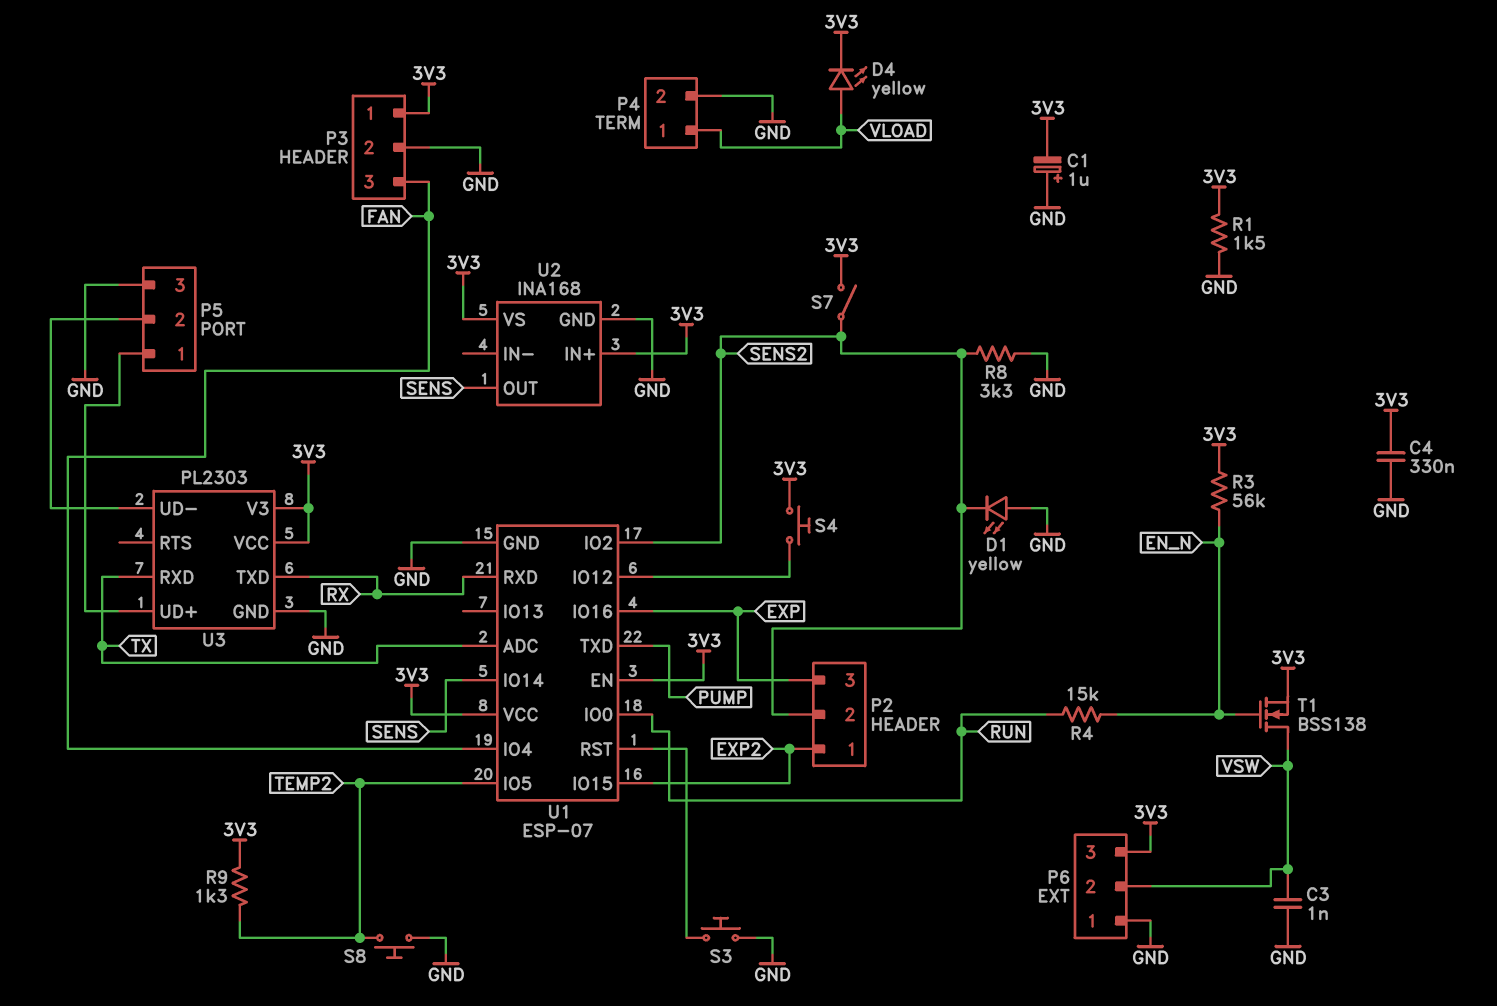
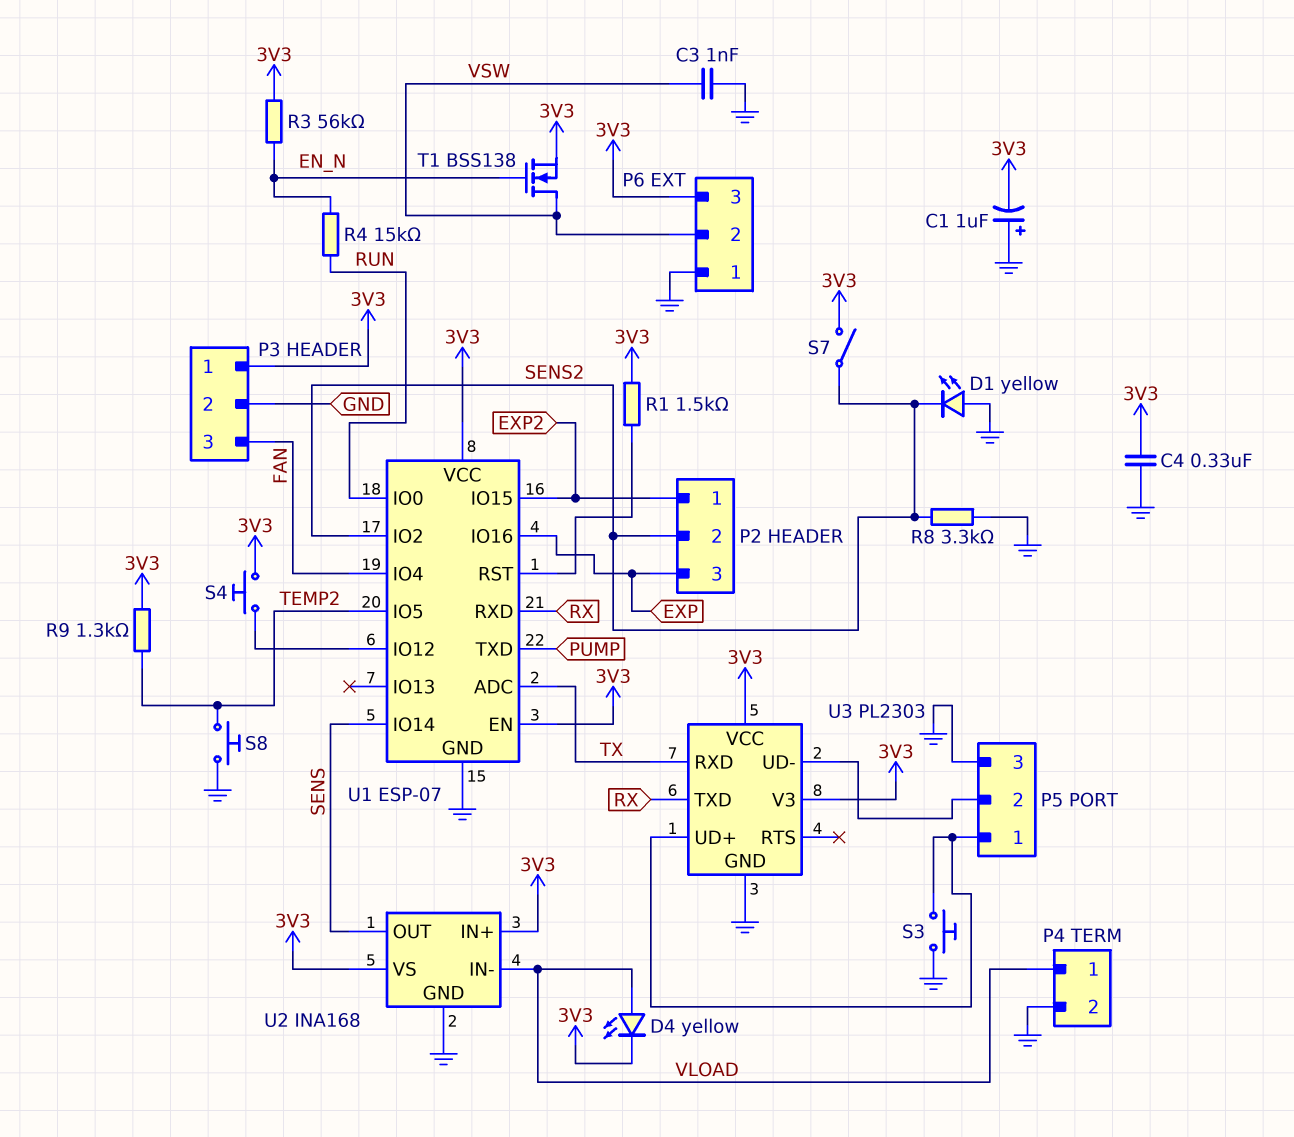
R1: 1.5k (3V3, GND) -> 1.5k (3V3, U1/RST)
S3: button (GND, U1/RST) -> button (GND, P5/1)
U2 pin IN-: none -> VLOAD

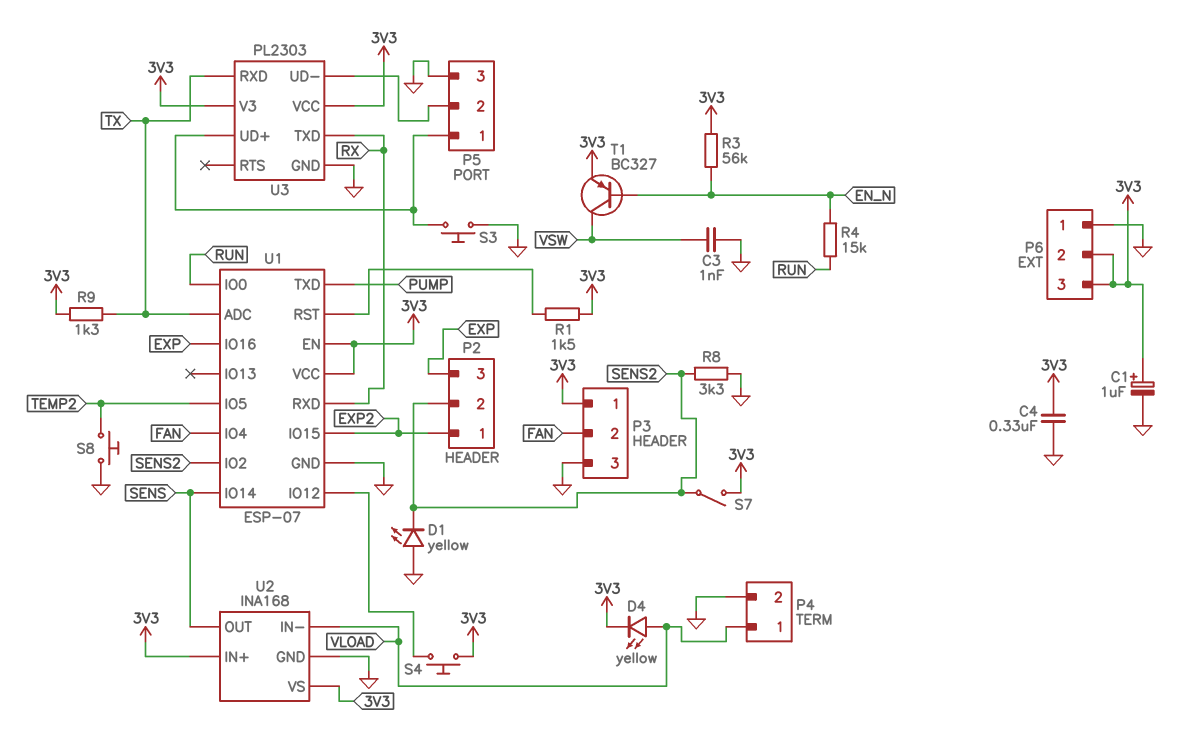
C1: 1uF (plus GND, minus 3V3) -> 1uF (plus 3V3, minus GND)
P3 pin 2: GND -> FAN
P3 pin 3: FAN -> GND
P6 pin 2: VSW -> 3V3
R9: 1.3k (3V3, TEMP2) -> 1.3k (3V3, TX)
T1: NMOS BSS138 (G EN_N, D VSW, S 3V3) -> PNP BC327 (B EN_N, C VSW, E 3V3)

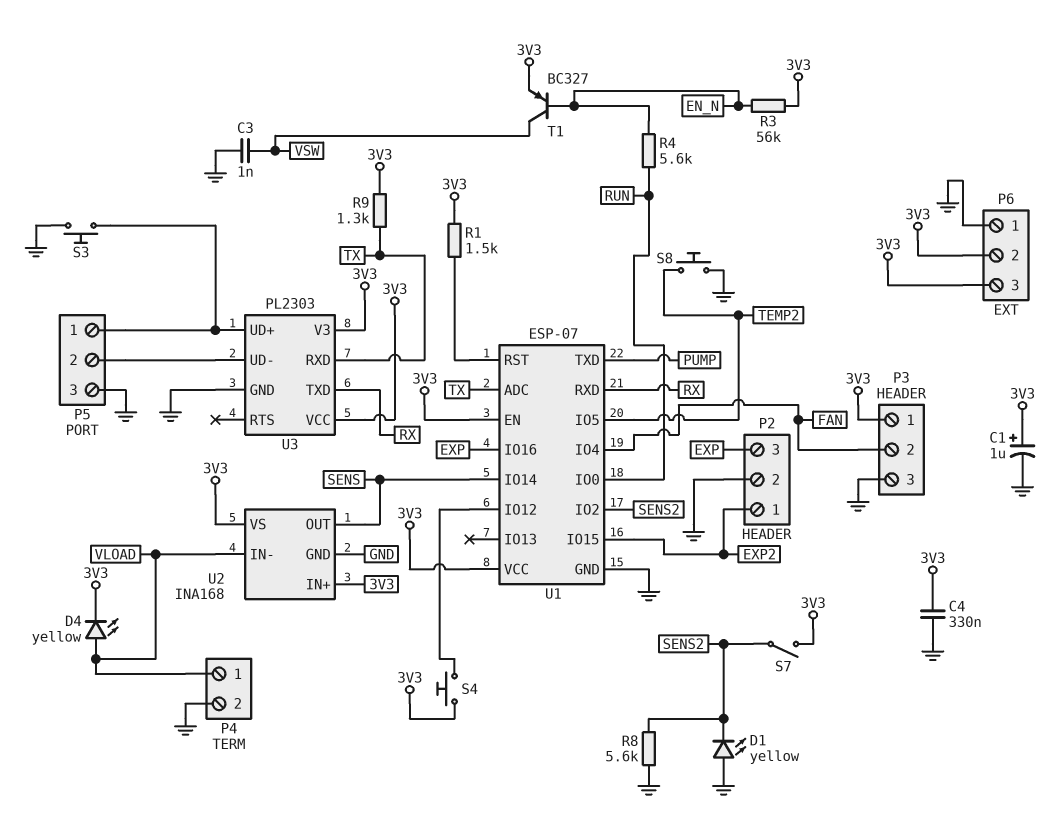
P2 pin 2: SENS2 -> GND
R4: 15k (EN_N, RUN) -> 5.6k (EN_N, RUN)
R8: 3.3k (GND, SENS2) -> 5.6k (GND, SENS2)

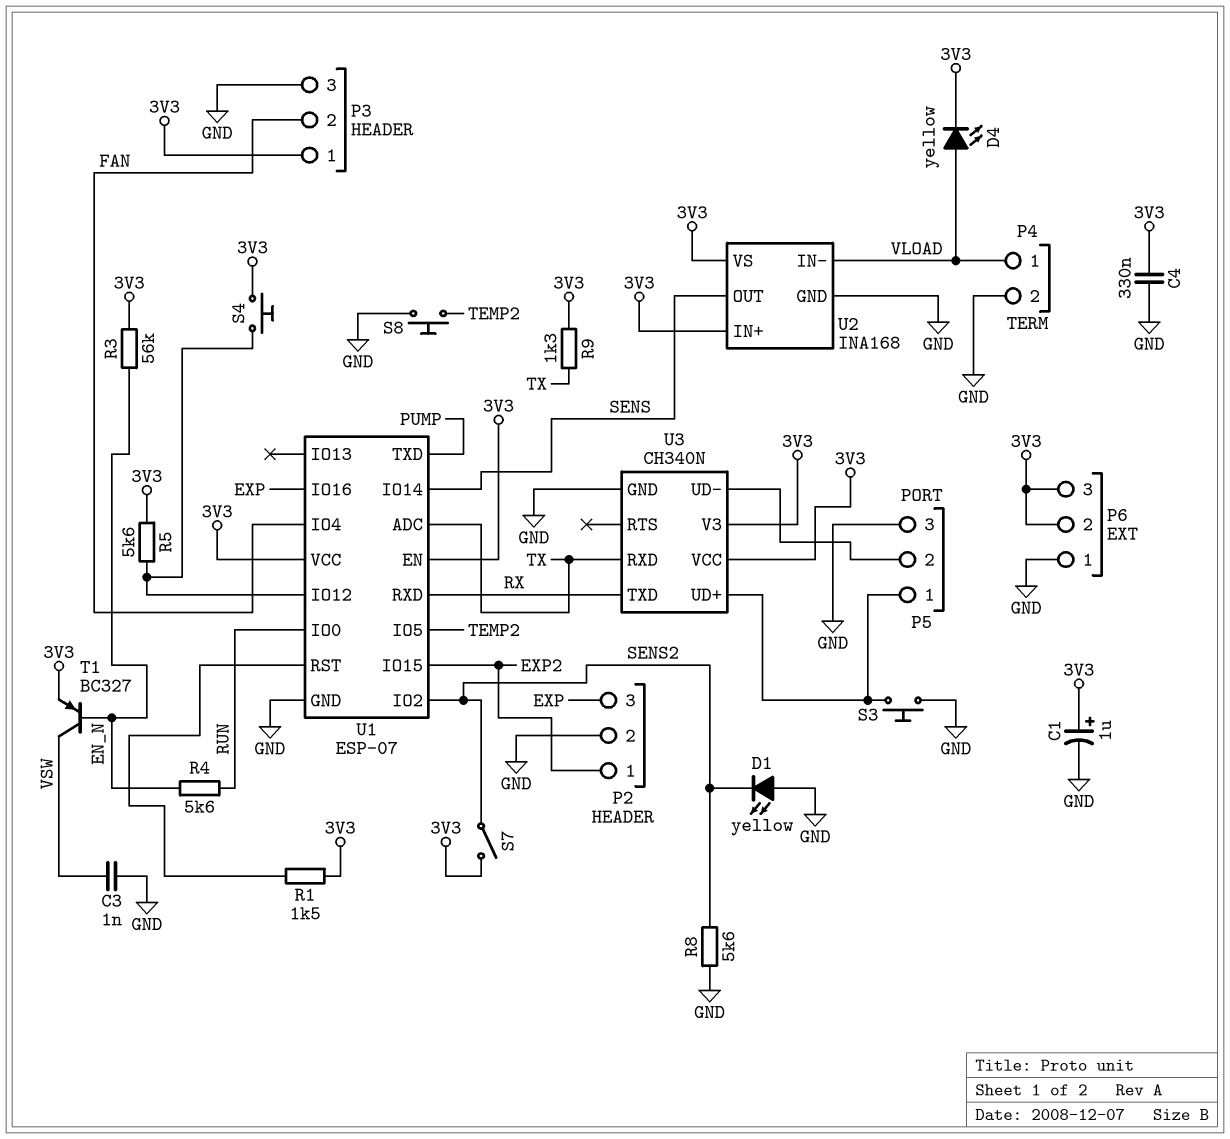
R5: none -> 5.6k (3V3, U1/IO12)
U3: PL2303 -> CH340N

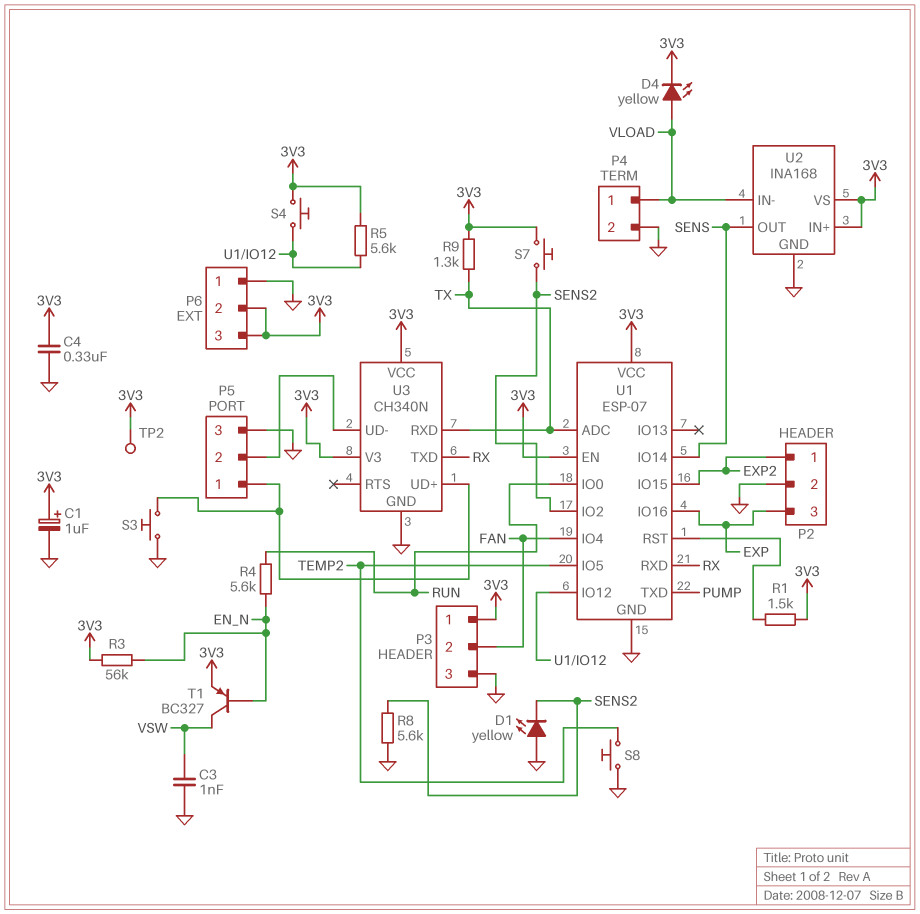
S7: switch (3V3, SENS2) -> button (3V3, SENS2)
TP2: none -> test point (3V3)

